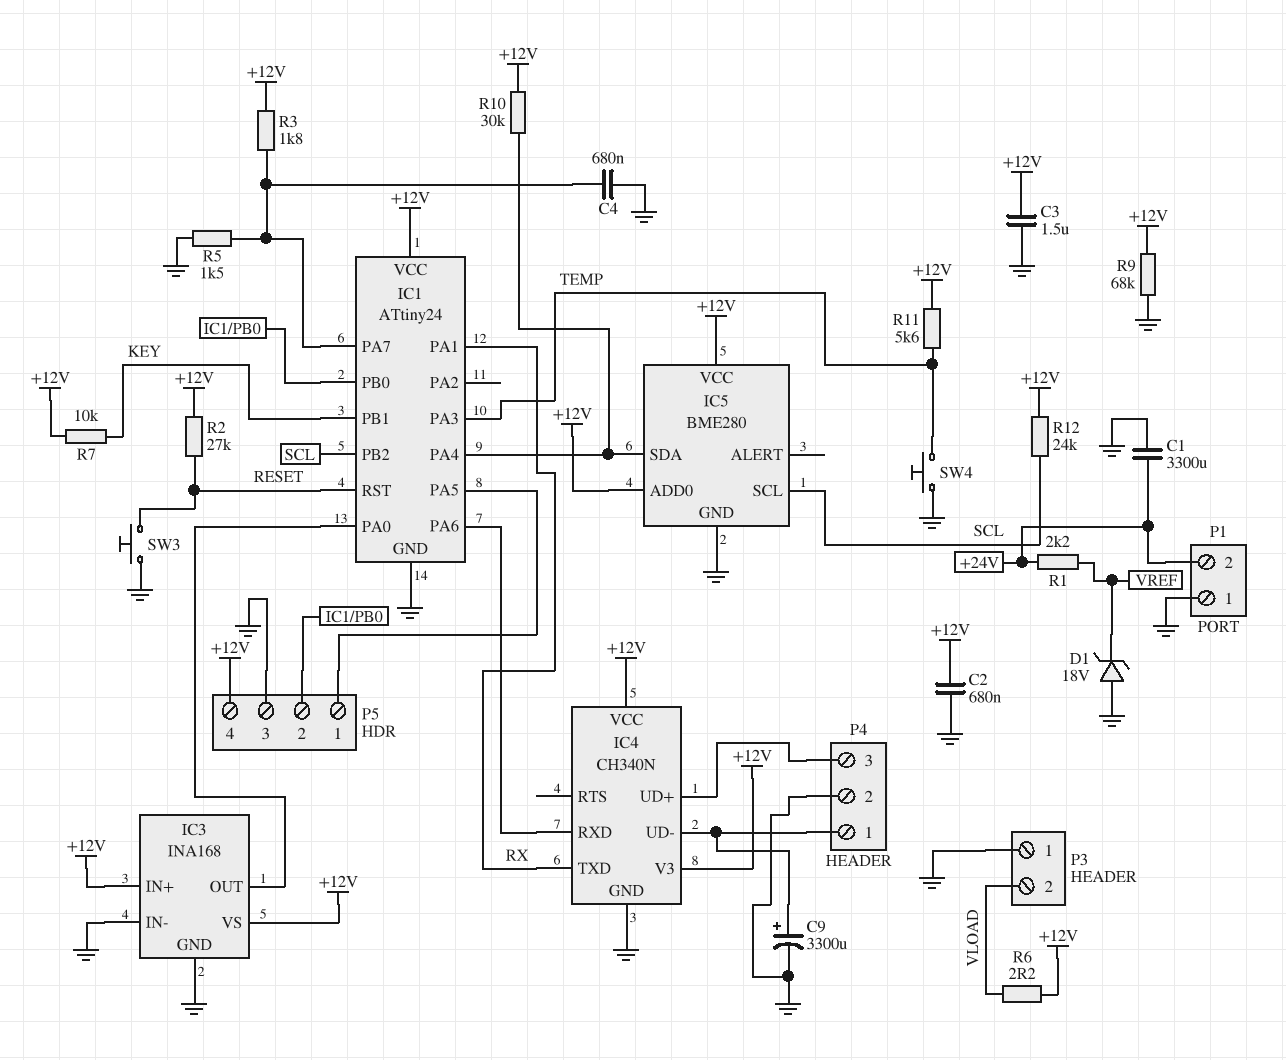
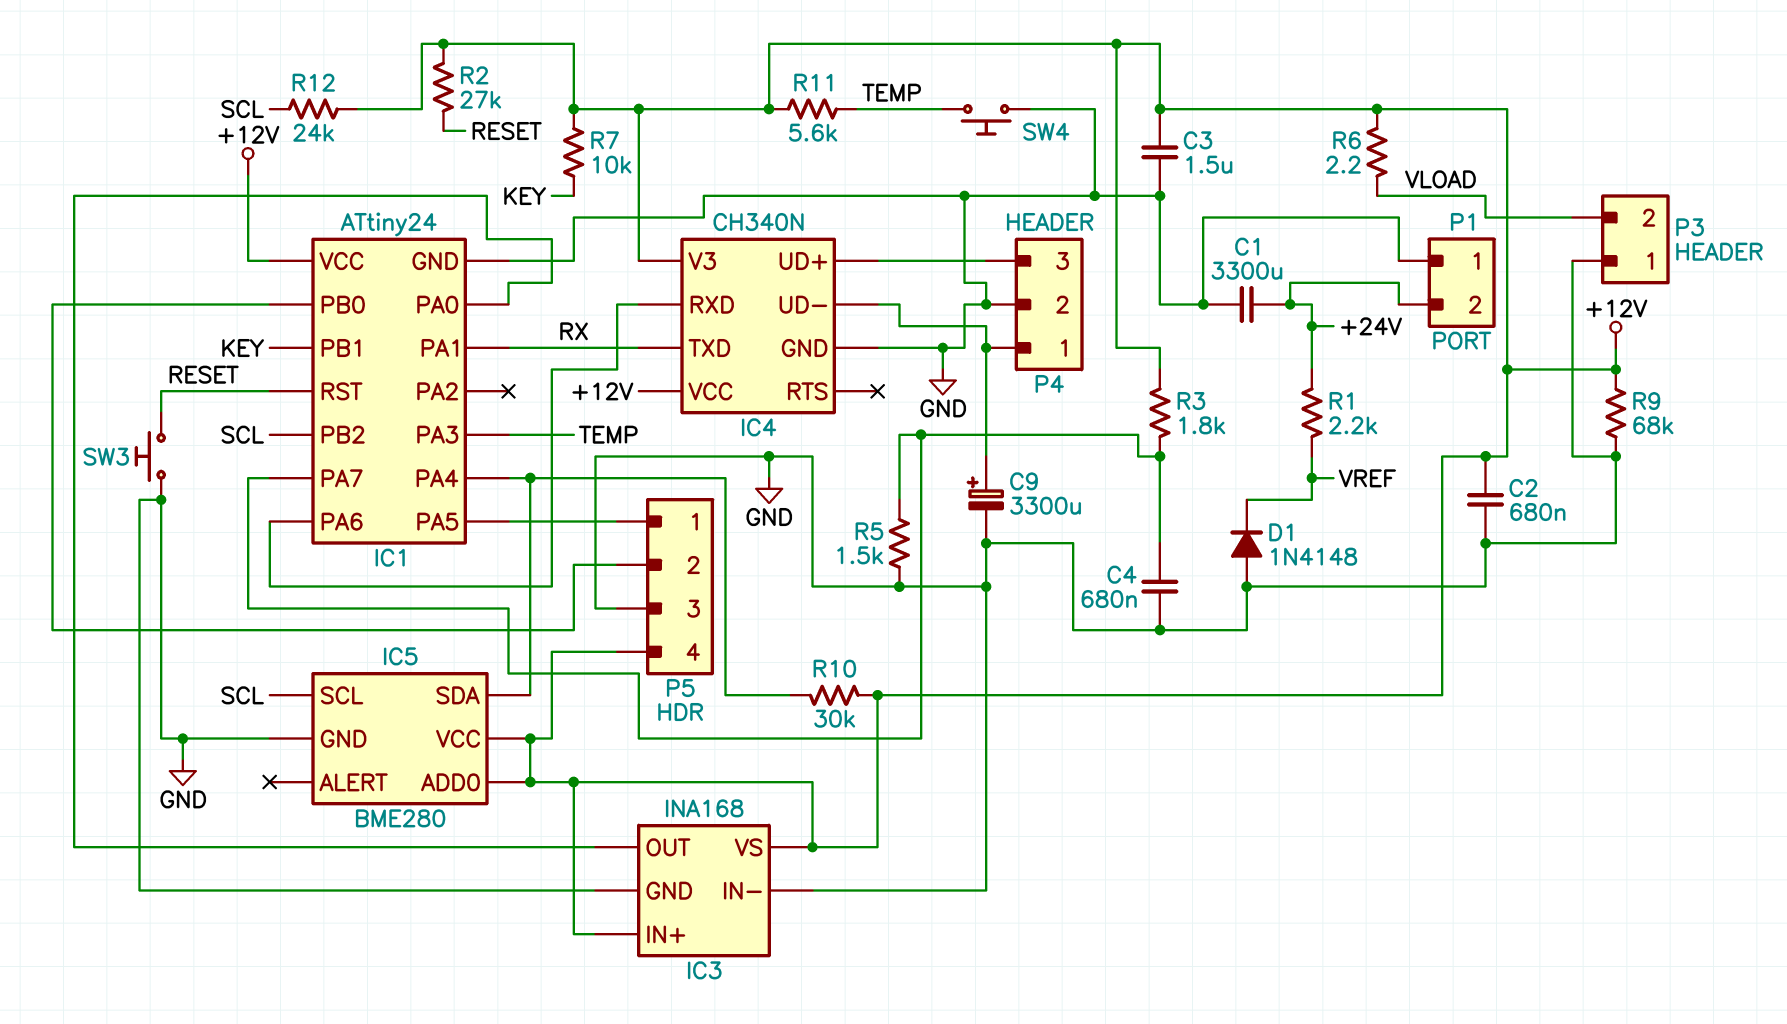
D1: zener 18V (A GND, K VREF) -> diode 1N4148 (A GND, K VREF)

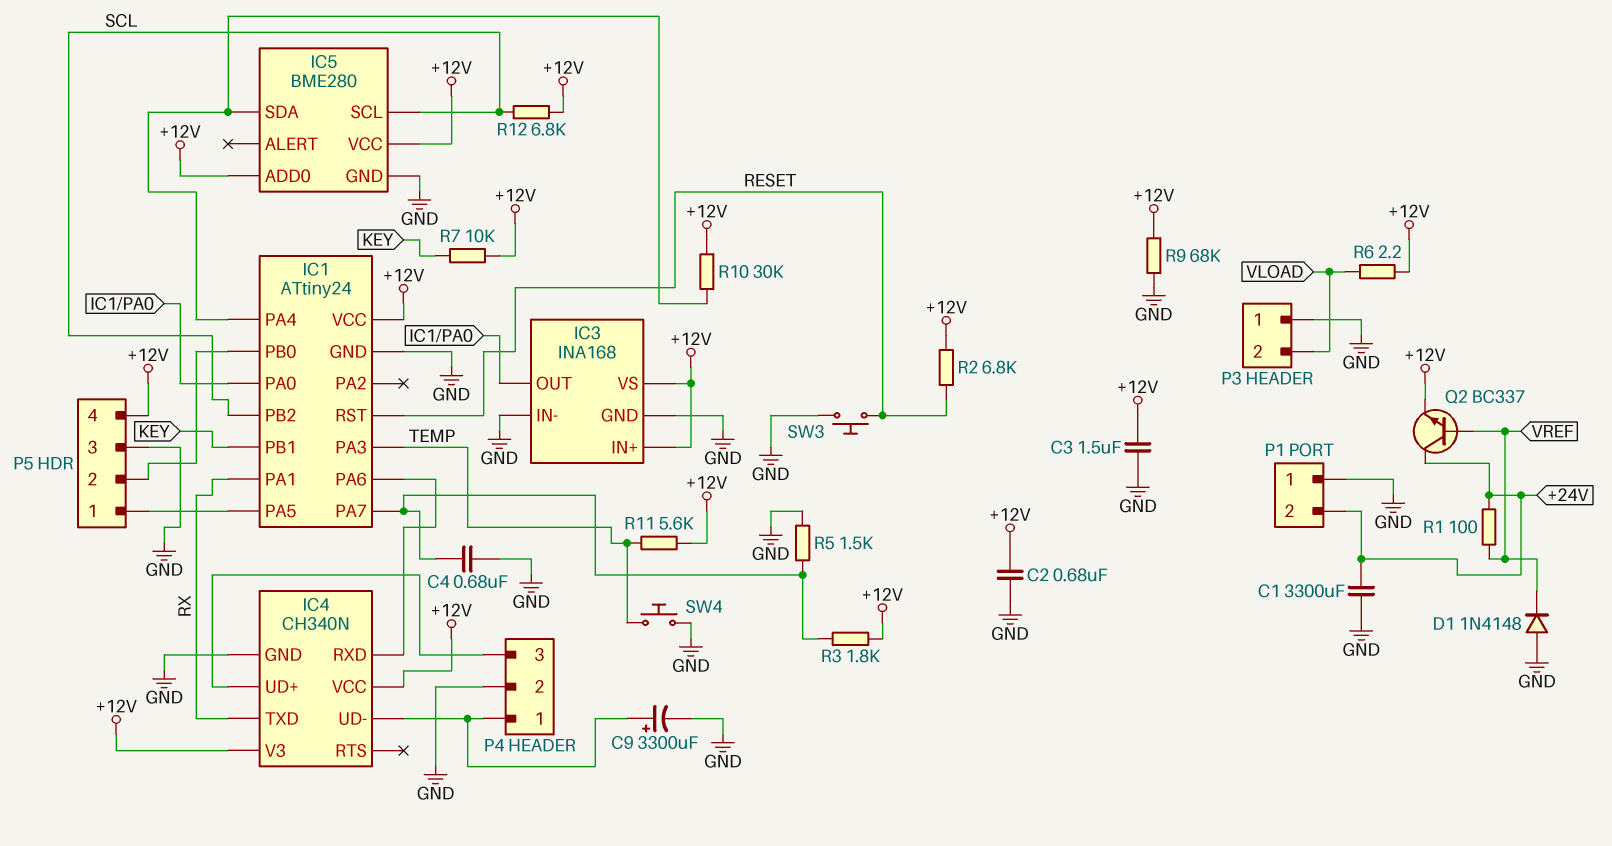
Q2: none -> NPN BC337 (B VREF, C +24V, E +12V)
R1: 2.2k (+24V, VREF) -> 100 (+24V, VREF)
R2: 27k (+12V, RESET) -> 6.8k (+12V, RESET)
R12: 24k (+12V, SCL) -> 6.8k (+12V, SCL)

